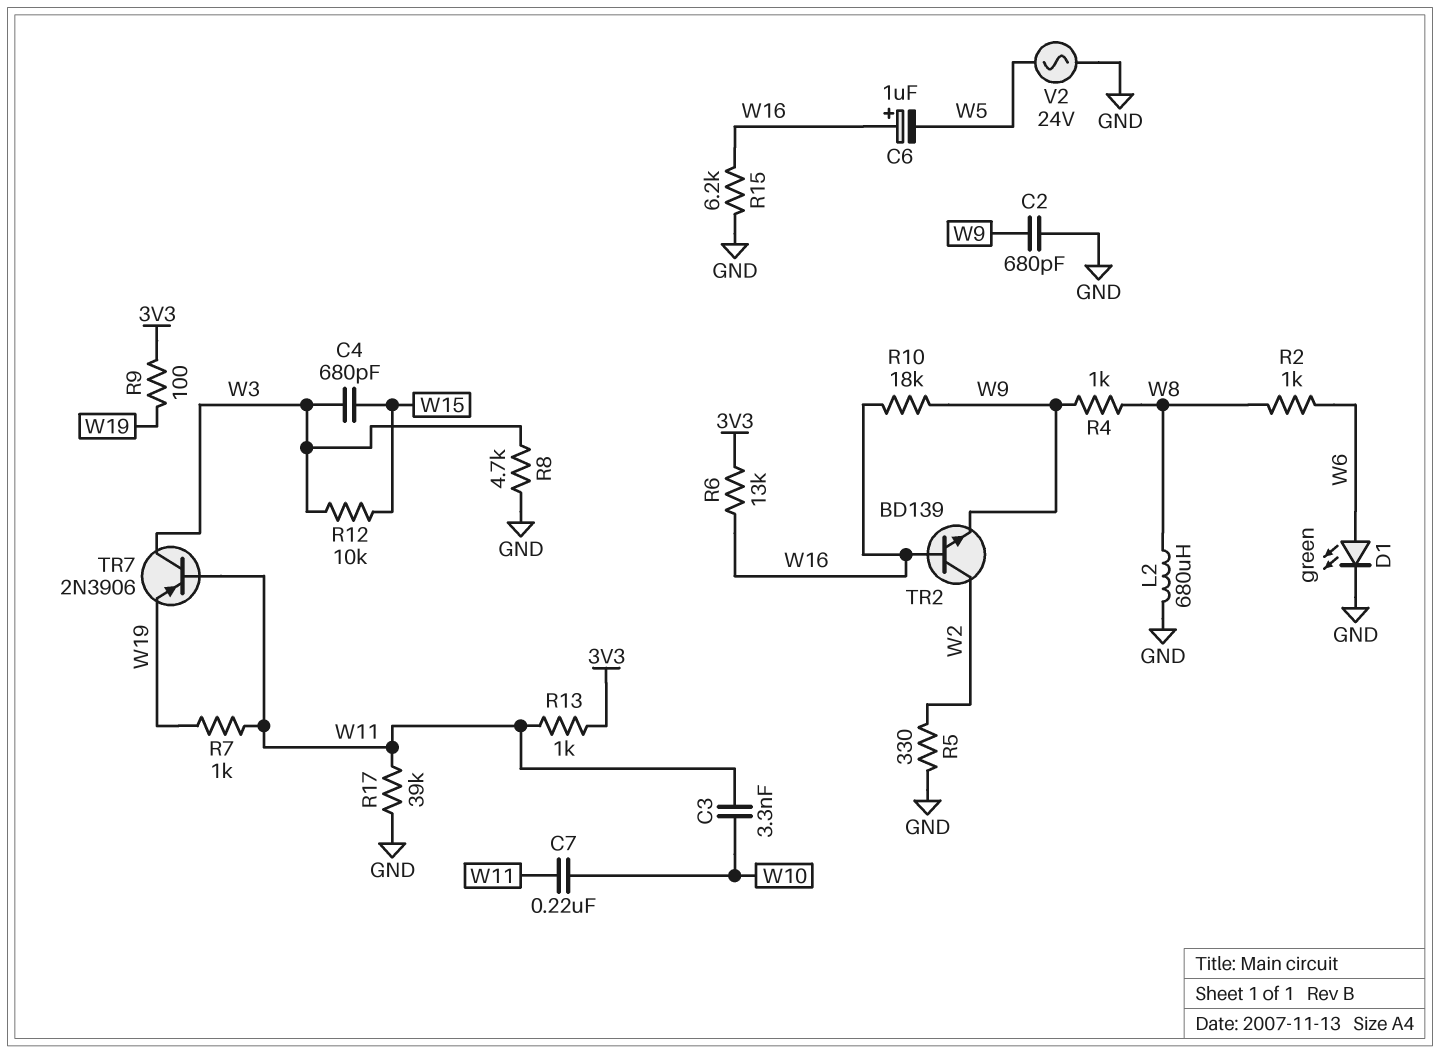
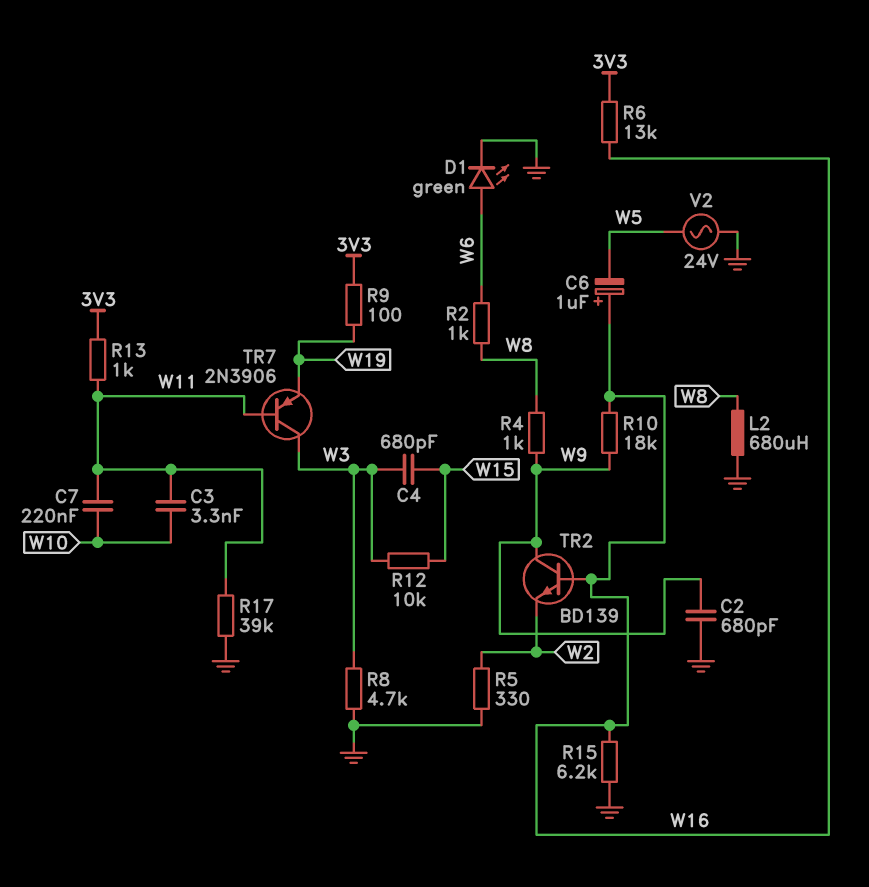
R7: 1k (W11, W19) -> none
TR2: NPN BD139 (B W16, C W2, E W9) -> NPN BD139 (B W16, C W9, E W2)

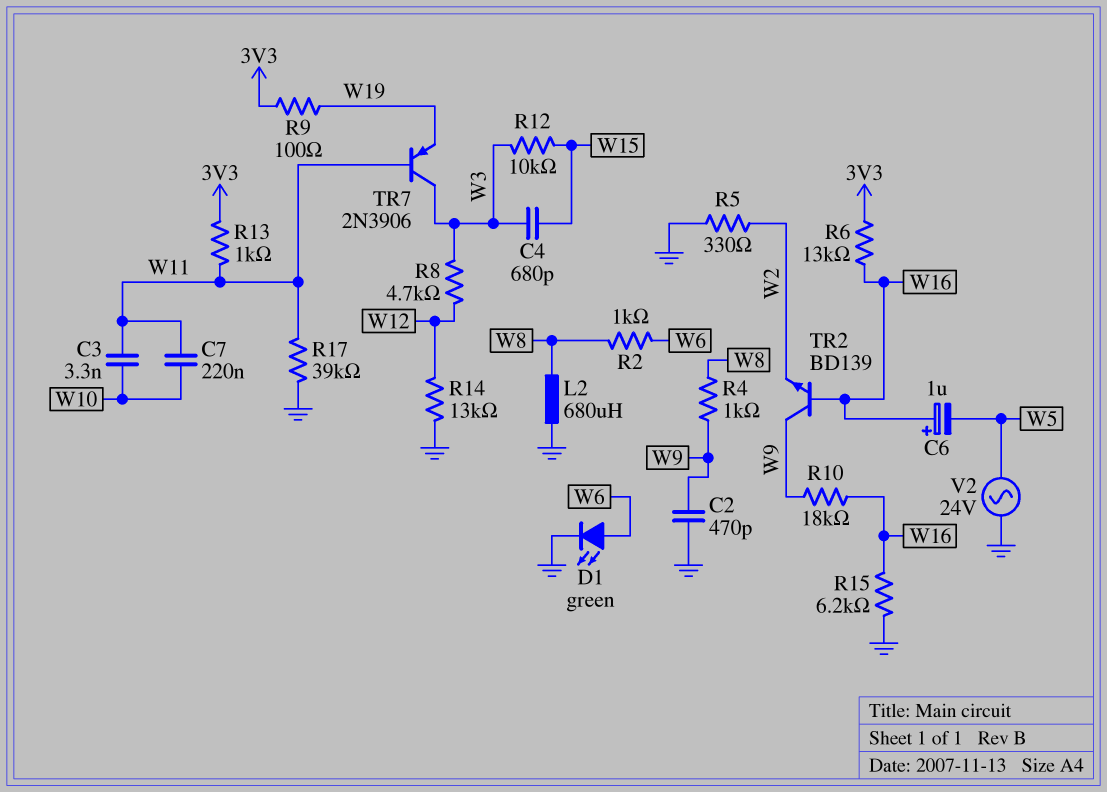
C2: 680pF (GND, W9) -> 470pF (GND, W9)
R8: 4.7k (GND, W3) -> 4.7k (W3, W12)
R14: none -> 13k (GND, W12)

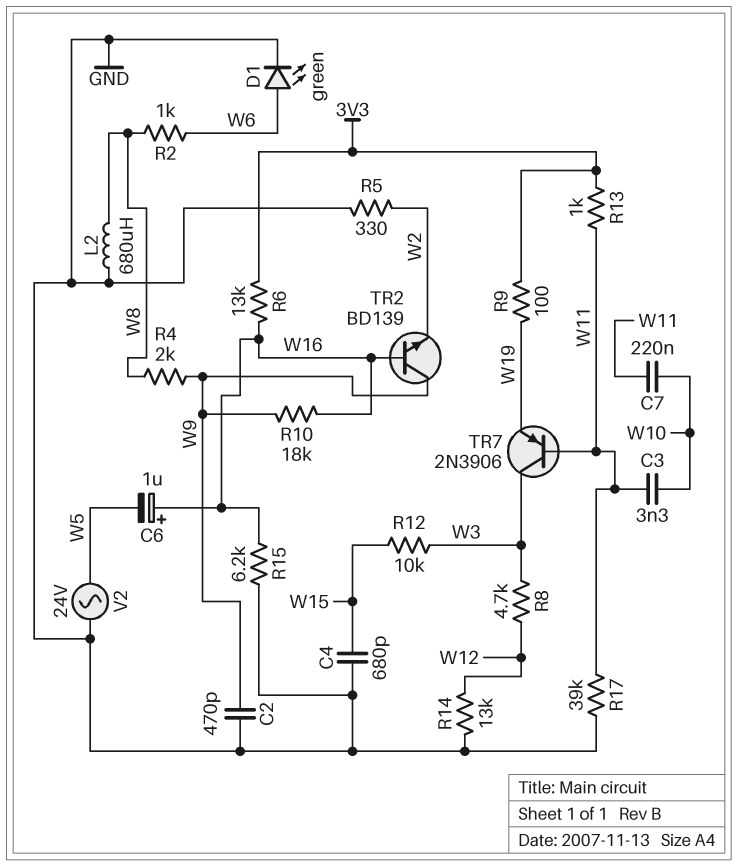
C4: 680pF (W3, W15) -> 680pF (GND, W15)
R4: 1k (W8, W9) -> 2k (W8, W9)

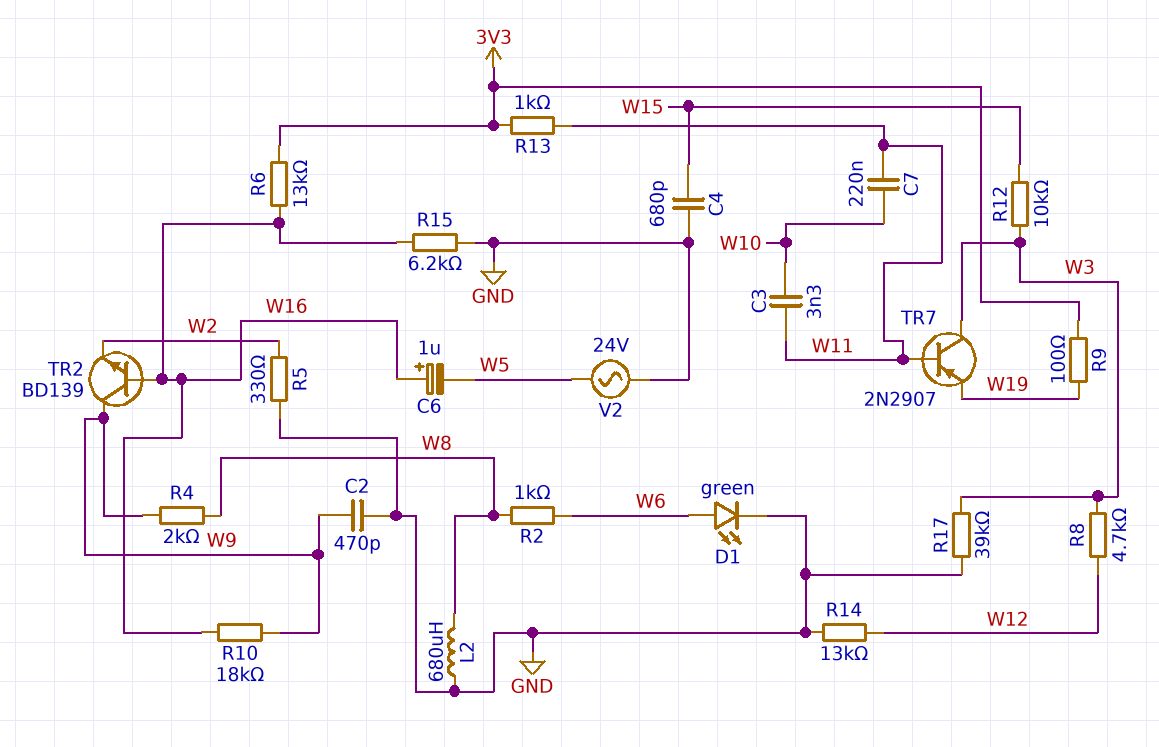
R17: 39k (GND, W11) -> 39k (GND, W3)
TR7: PNP 2N3906 (B W11, C W3, E W19) -> PNP 2N2907 (B W11, C W3, E W19)

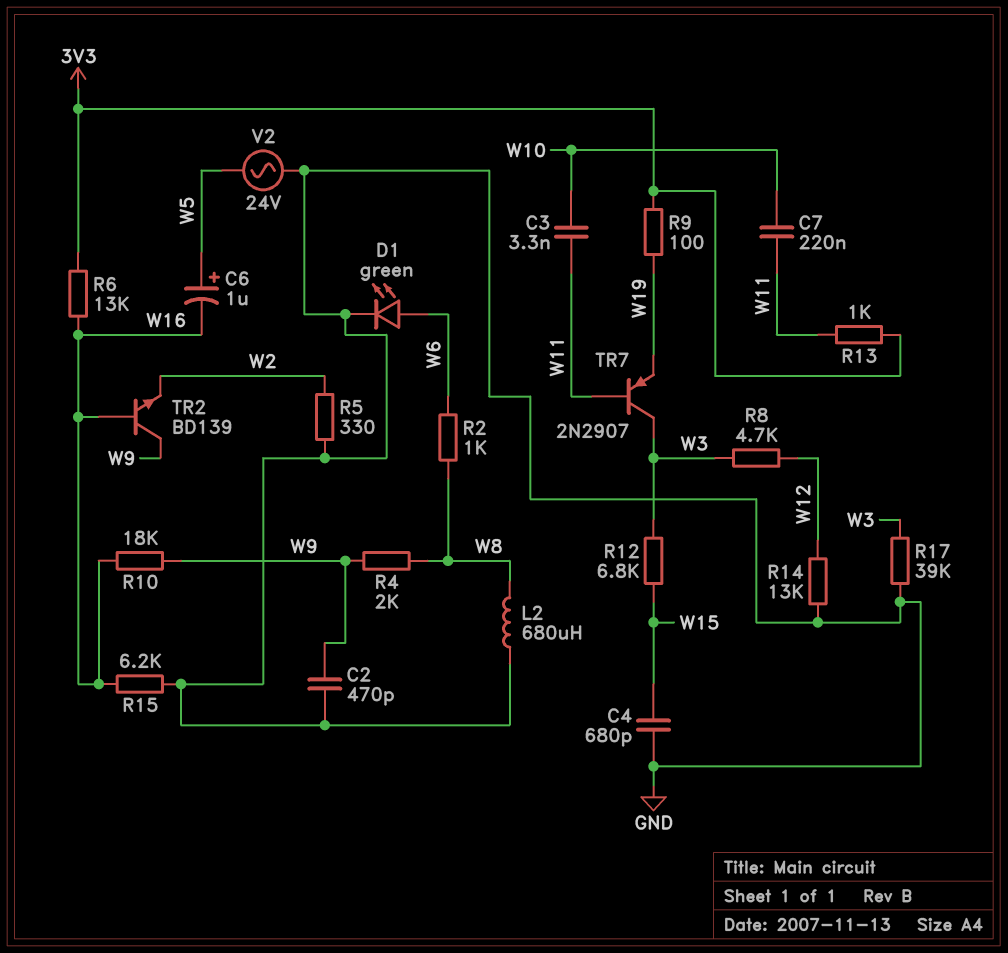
C6: 1uF (plus W16, minus W5) -> 1uF (plus W5, minus W16)
R12: 10k (W3, W15) -> 6.8k (W3, W15)

